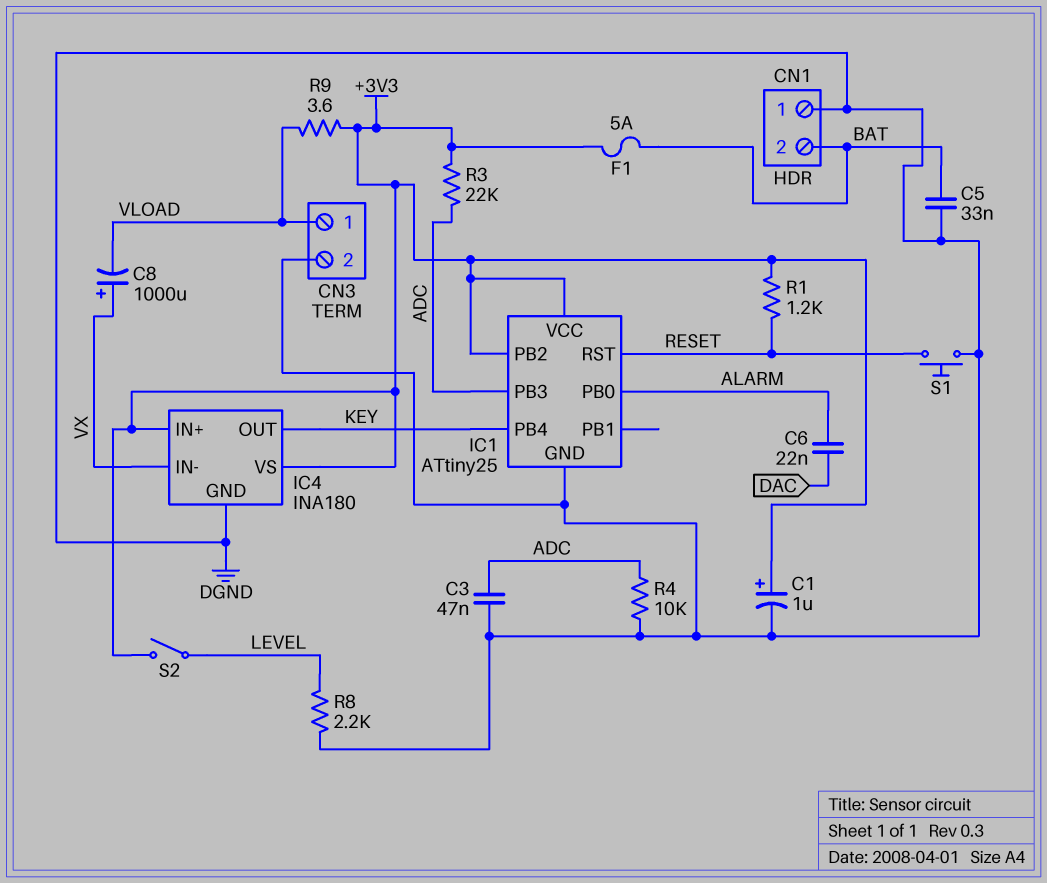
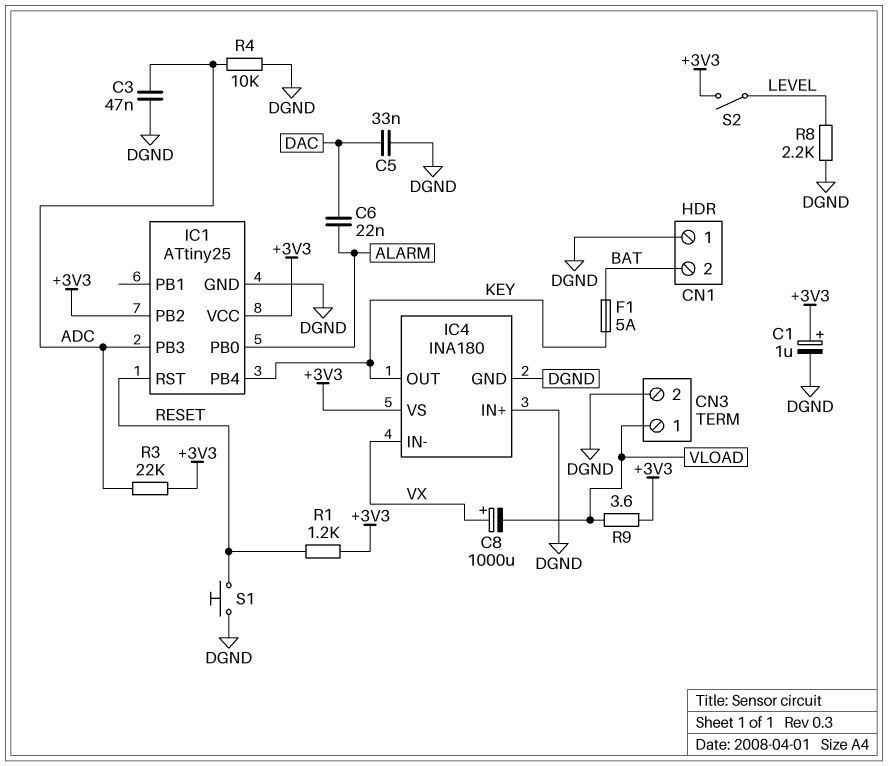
C5: 33nF (BAT, DGND) -> 33nF (DAC, DGND)
F1: 5A (+3V3, BAT) -> 5A (BAT, KEY)
IC4 pin IN+: +3V3 -> DGND

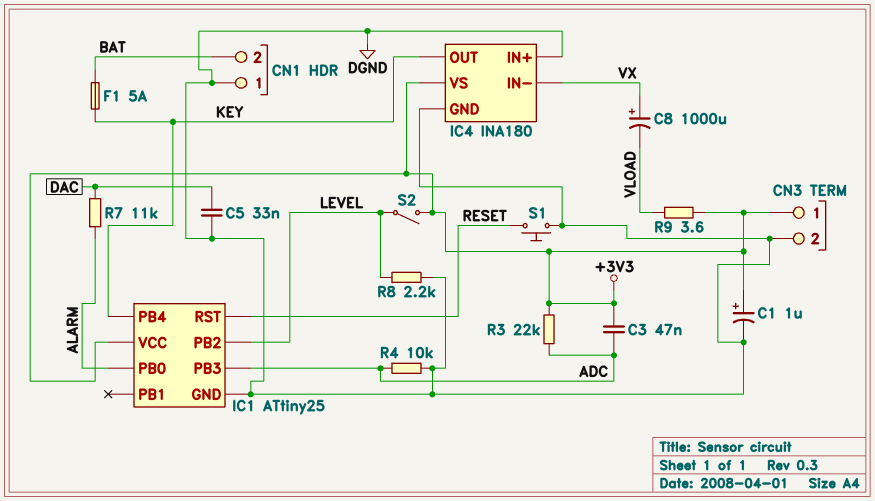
C3: 47nF (ADC, DGND) -> 47nF (+3V3, ADC)
C6: 22nF (ALARM, DAC) -> none
CN3 pin 1: VLOAD -> +3V3
IC1 pin PB2: +3V3 -> LEVEL
R1: 1.2k (+3V3, RESET) -> none
R7: none -> 11k (ALARM, DAC)

